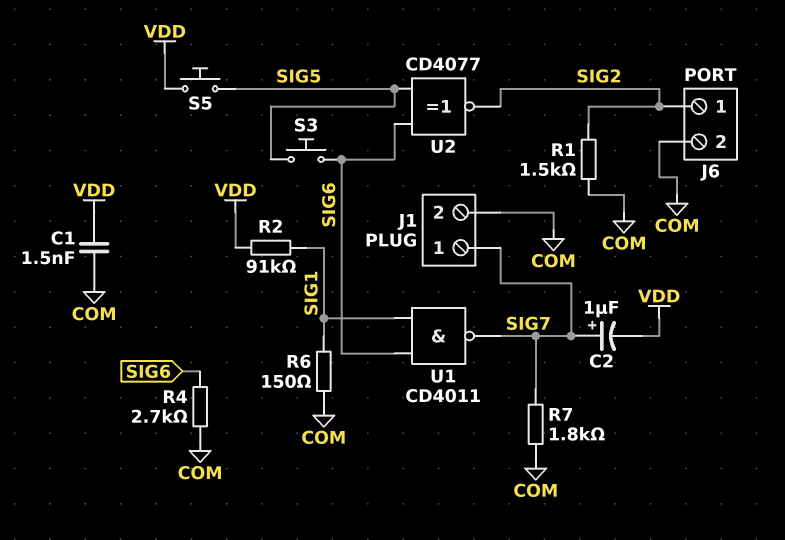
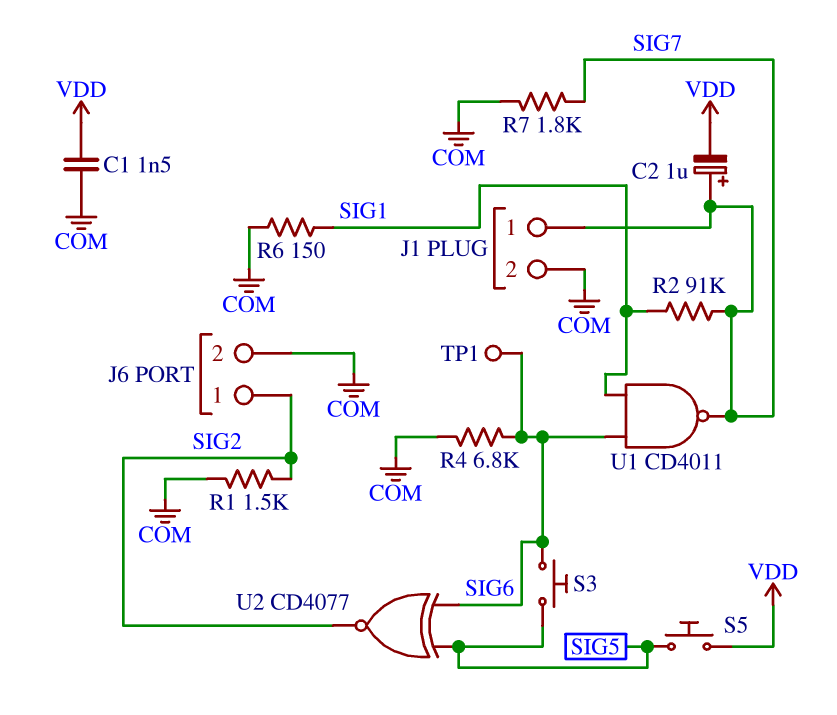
R2: 91k (SIG1, VDD) -> 91k (SIG1, SIG7)
R4: 2.7k (COM, SIG6) -> 6.8k (COM, SIG6)
TP1: none -> test point (SIG6)

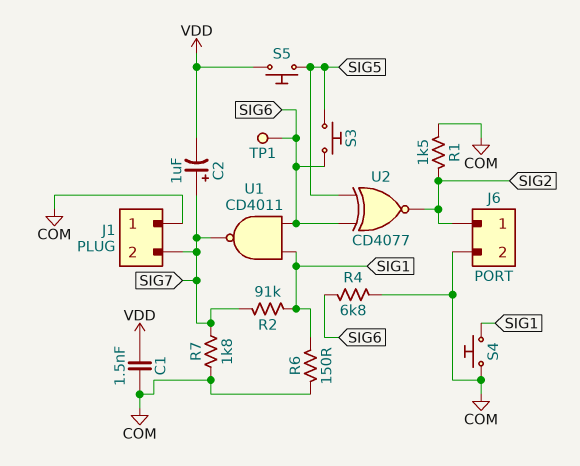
J1 pin 1: SIG7 -> COM
J1 pin 2: COM -> SIG7
S4: none -> button (COM, SIG1)

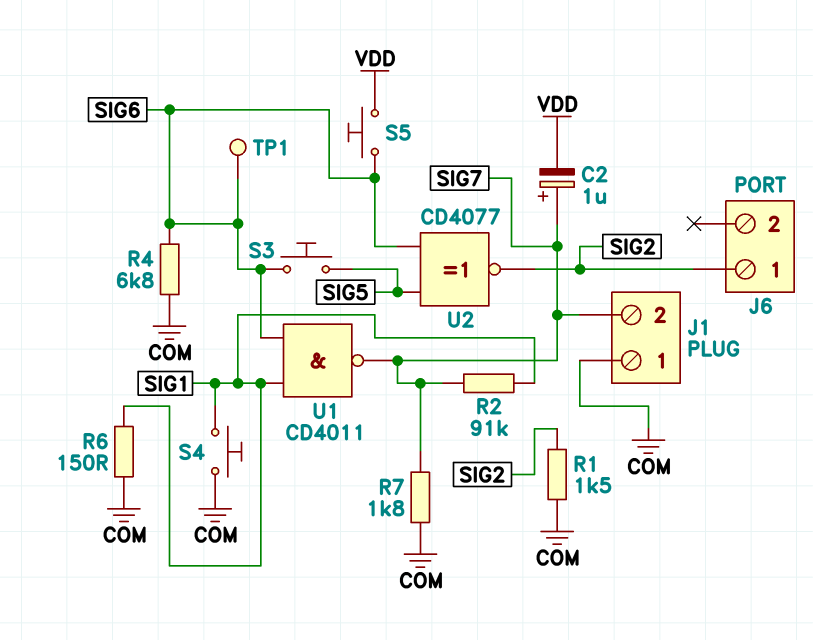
C1: 1.5nF (COM, VDD) -> none
J6 pin 2: COM -> none
S5: button (SIG5, VDD) -> button (SIG6, VDD)

